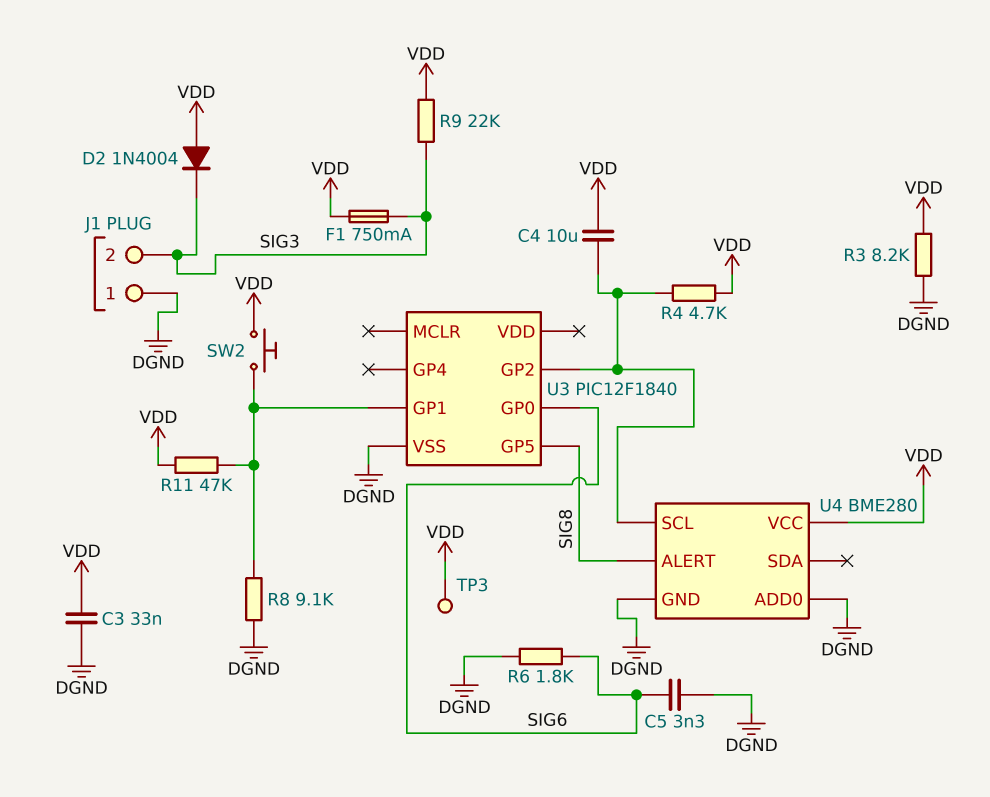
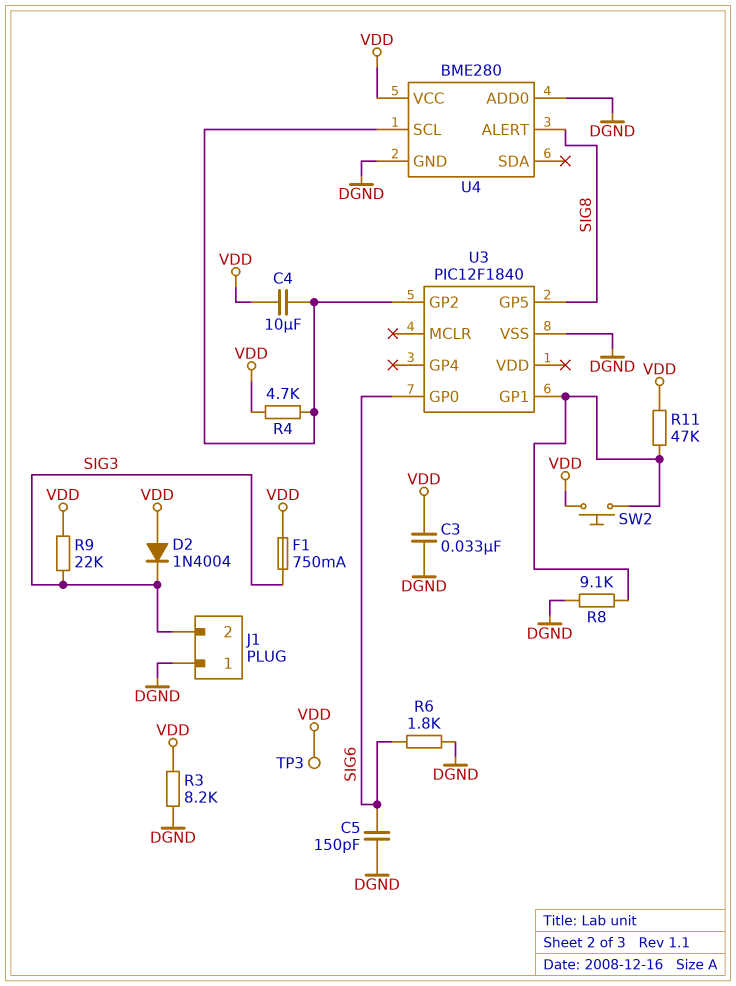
C5: 3.3nF (DGND, SIG6) -> 150pF (DGND, SIG6)

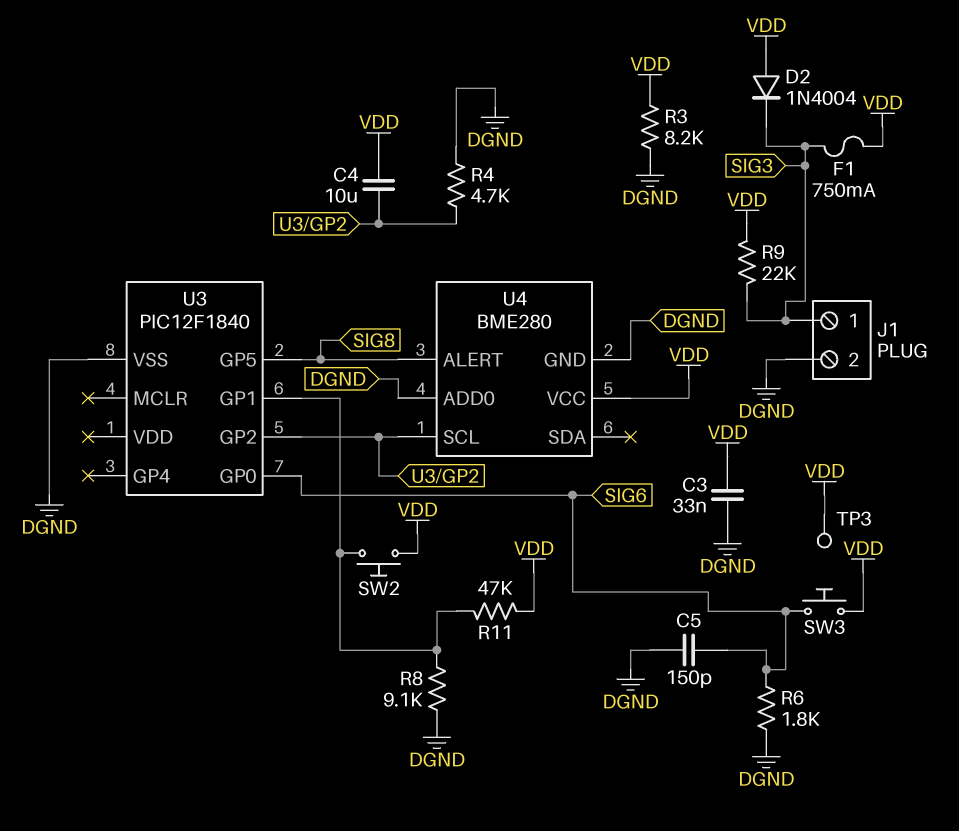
J1 pin 1: DGND -> SIG3
J1 pin 2: SIG3 -> DGND
R4: 4.7k (U3/GP2, VDD) -> 4.7k (DGND, U3/GP2)
SW3: none -> button (SIG6, VDD)

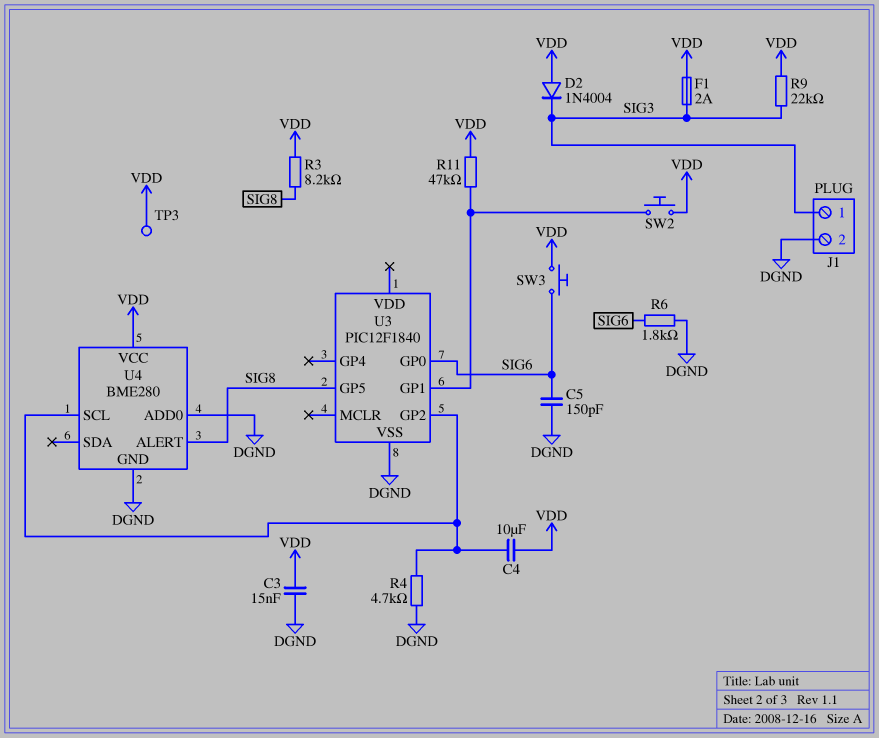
C3: 33nF (DGND, VDD) -> 15nF (DGND, VDD)
F1: 750mA (SIG3, VDD) -> 2A (SIG3, VDD)
R3: 8.2k (DGND, VDD) -> 8.2k (SIG8, VDD)
R8: 9.1k (DGND, U3/GP1) -> none

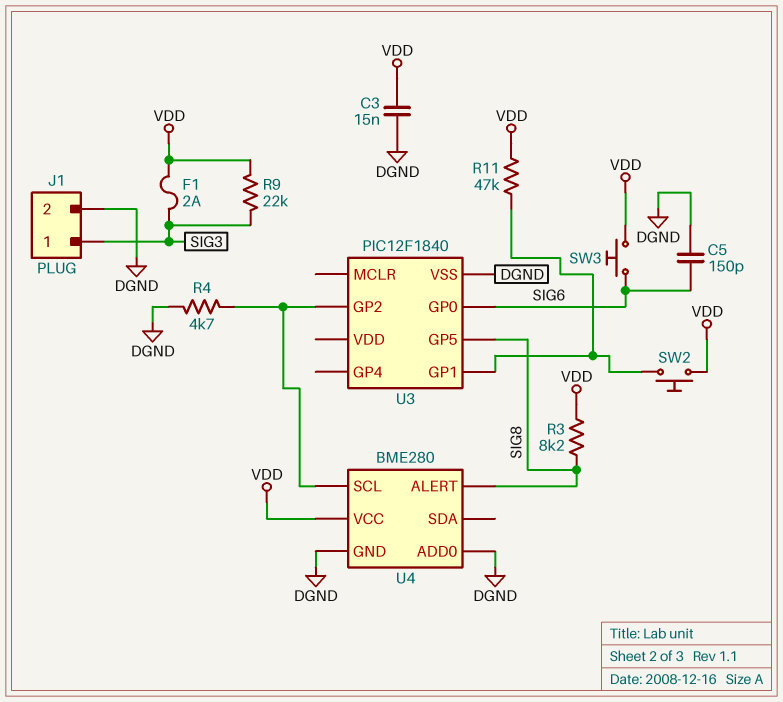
C4: 10uF (U3/GP2, VDD) -> none
D2: diode 1N4004 (A VDD, K SIG3) -> none
R6: 1.8k (DGND, SIG6) -> none
TP3: test point (VDD) -> none

